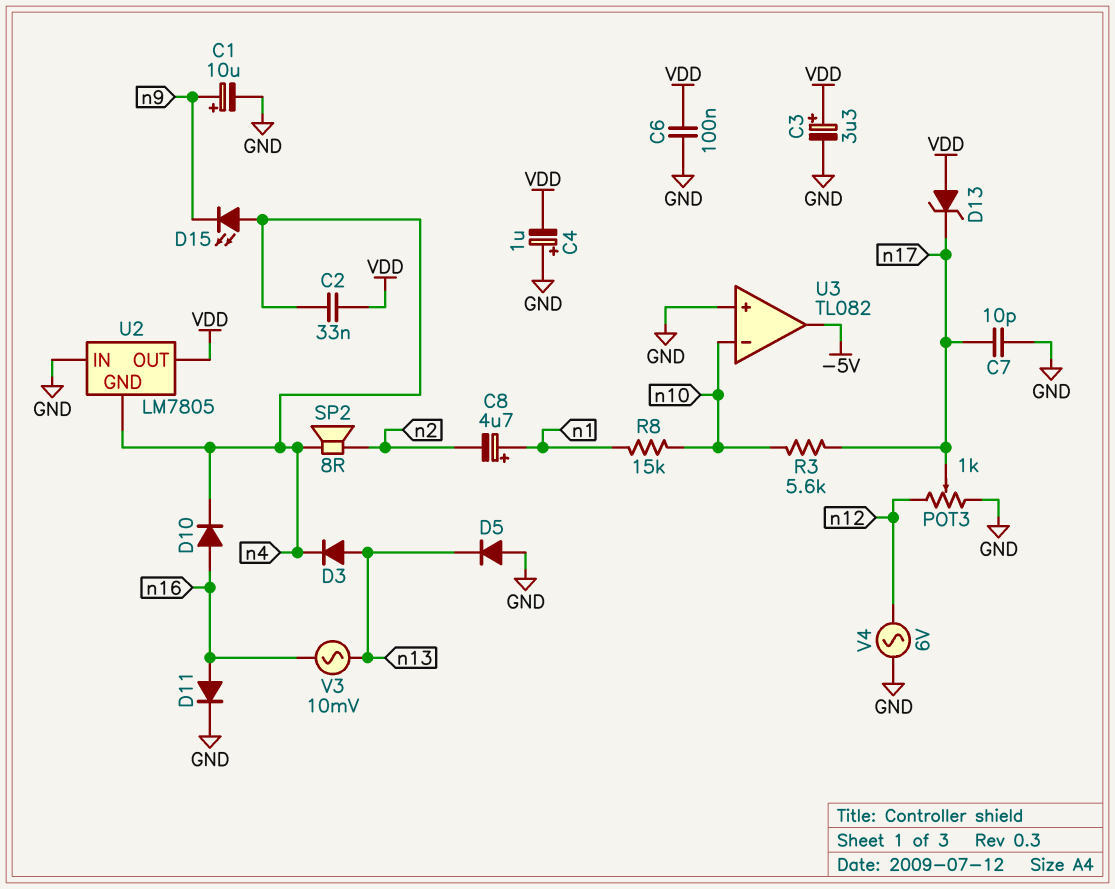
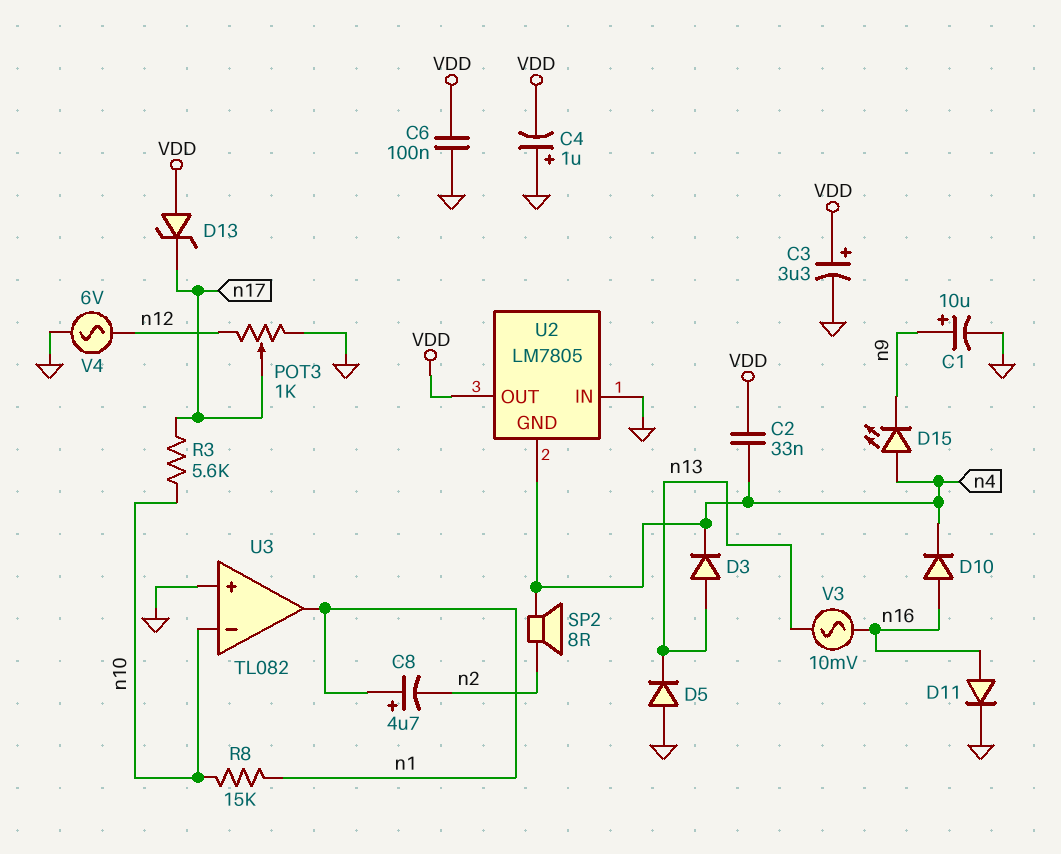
C7: 10pF (GND, n17) -> none
U3 pin out: -5V -> n1

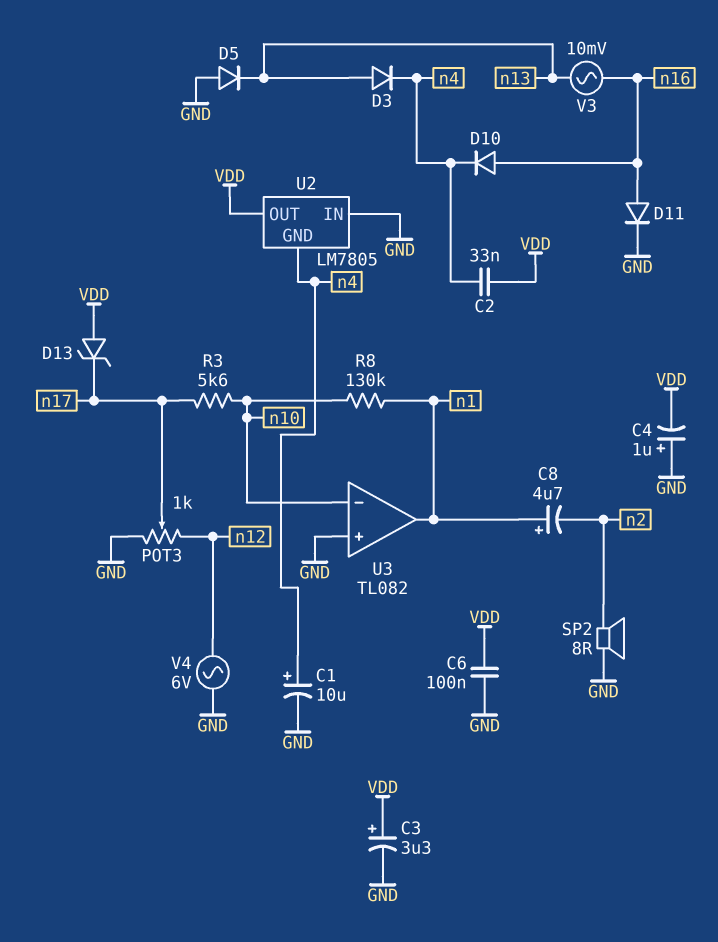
C1: 10uF (plus n9, minus GND) -> 10uF (plus n4, minus GND)
D15: LED (A n4, K n9) -> none
R8: 15k (n1, n10) -> 130k (n1, n10)
SP2: speaker 8R (n2, n4) -> speaker 8R (GND, n2)

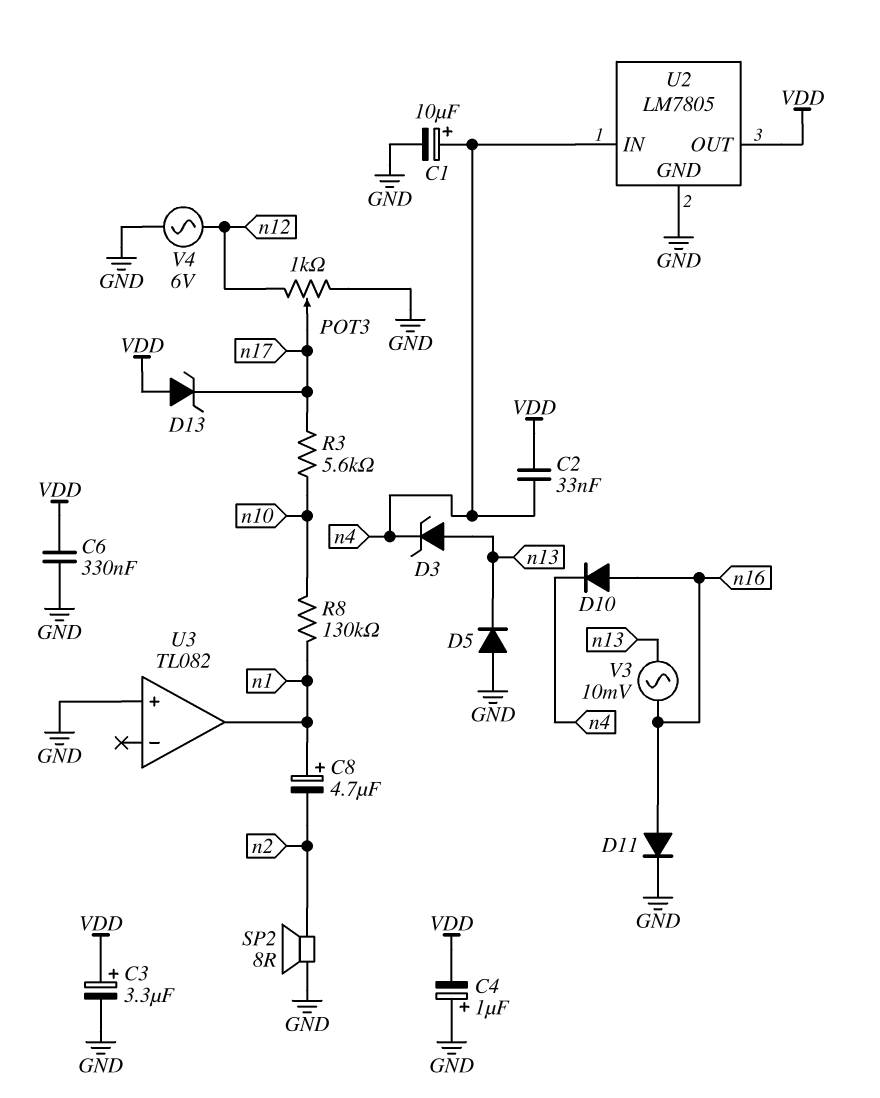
C6: 100nF (GND, VDD) -> 330nF (GND, VDD)
D3: diode (A n13, K n4) -> zener (A n13, K n4)
U2 pin GND: n4 -> GND
U2 pin IN: GND -> n4
U3 pin in-: n10 -> none

